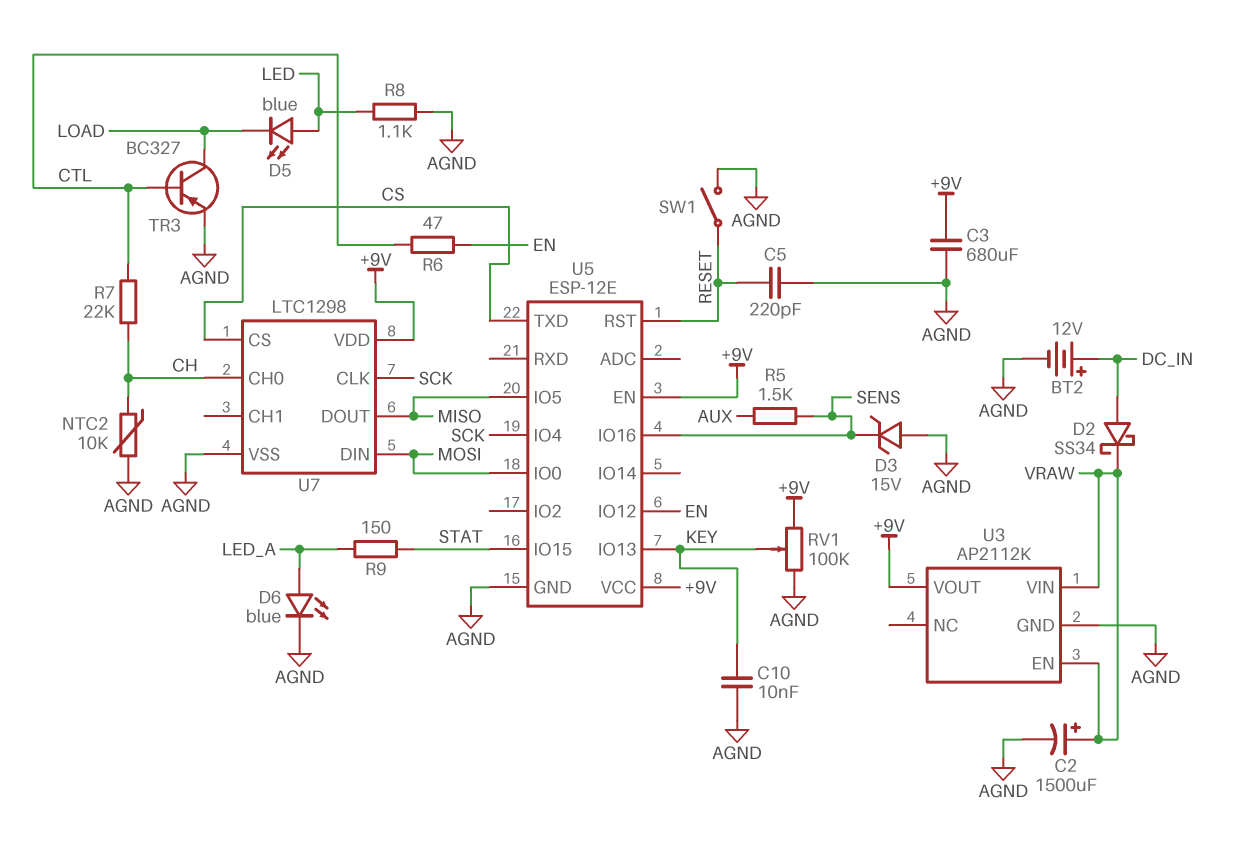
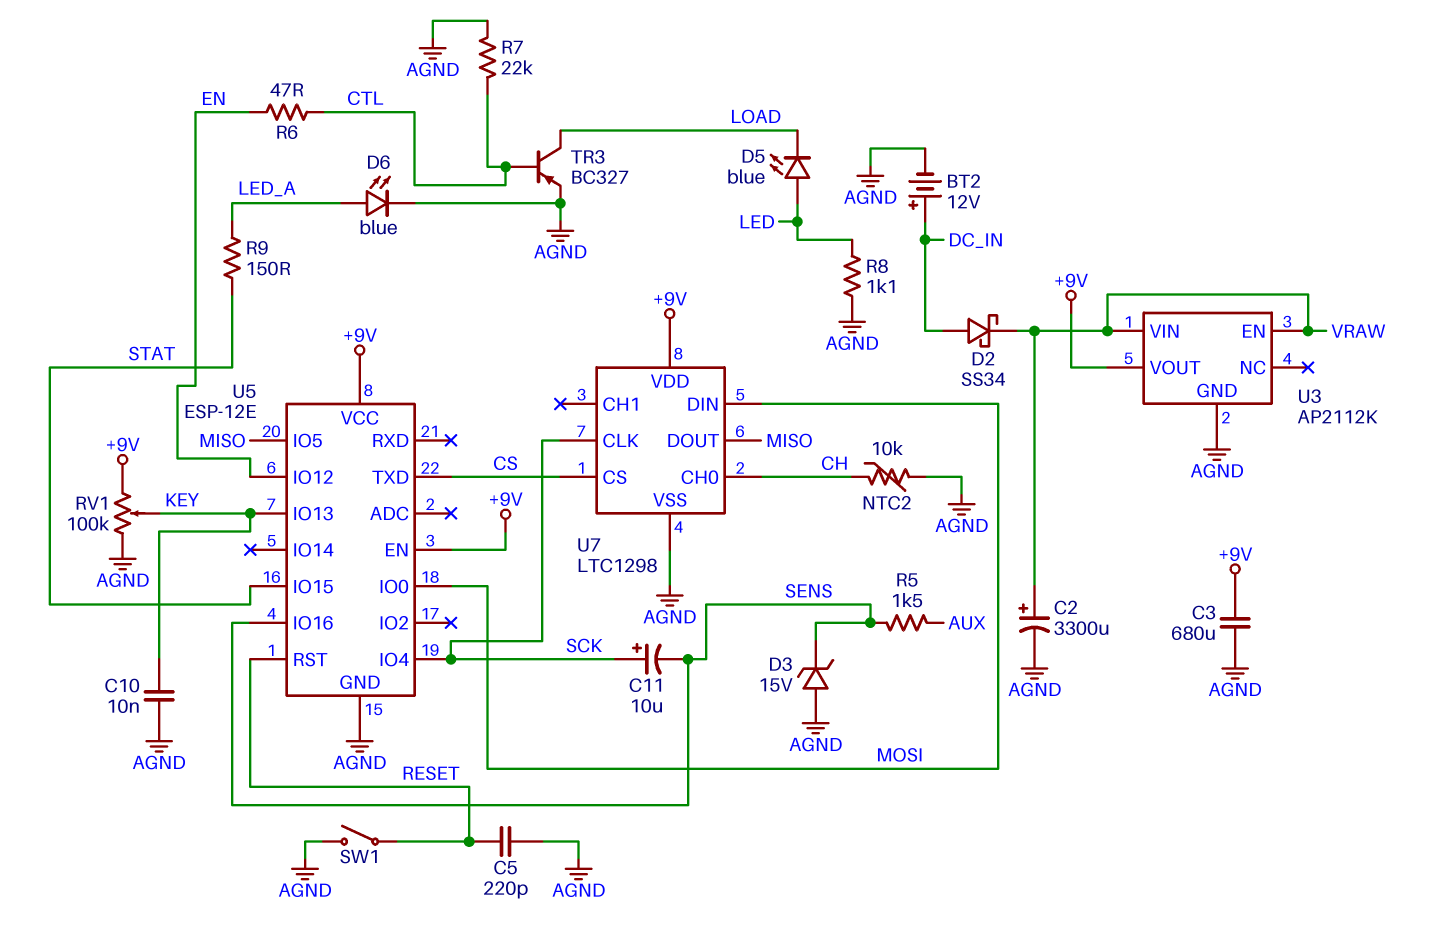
C2: 1500uF (plus VRAW, minus AGND) -> 3300uF (plus VRAW, minus AGND)
C11: none -> 10uF (plus SCK, minus SENS)
R7: 22k (CH, CTL) -> 22k (AGND, CTL)

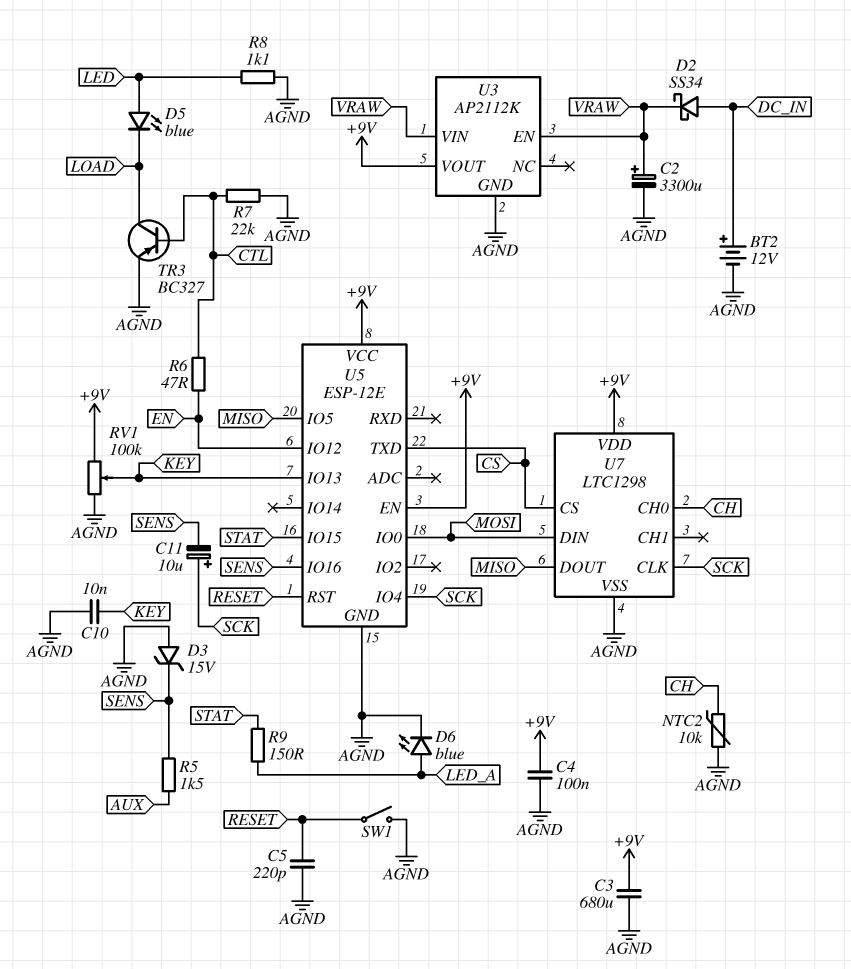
C4: none -> 100nF (+9V, AGND)

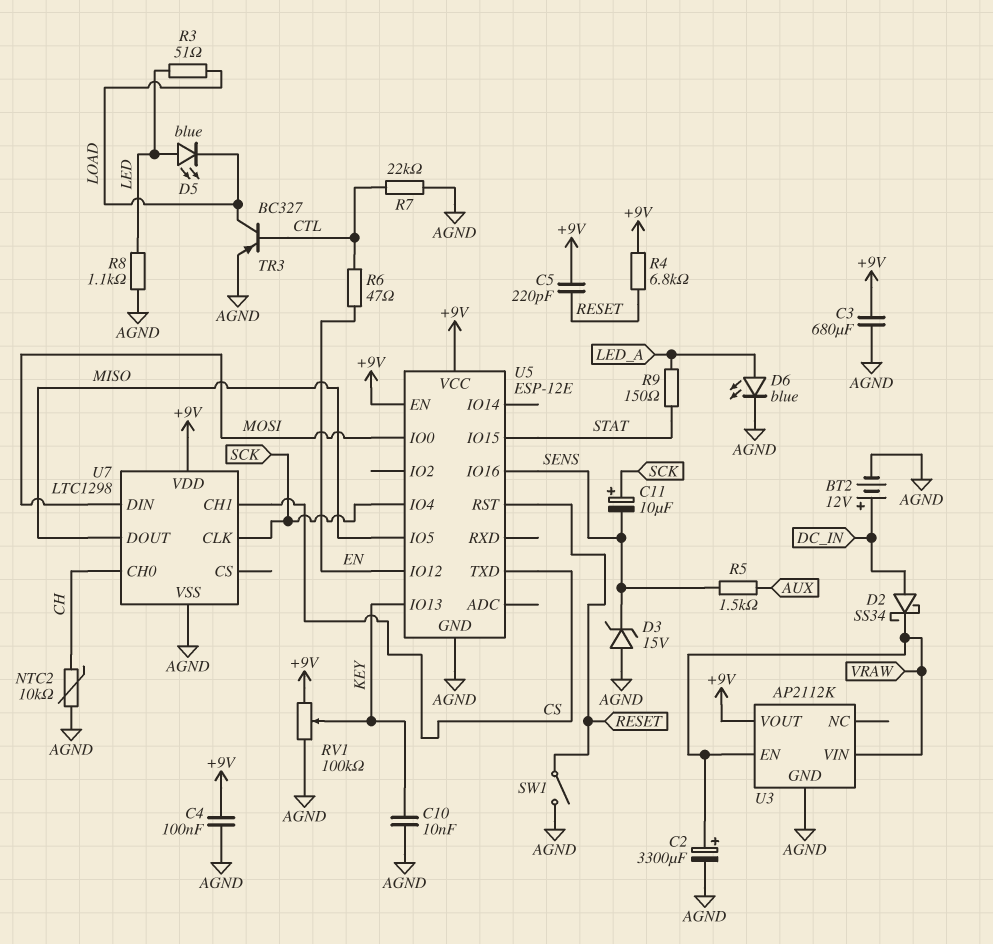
C5: 220pF (AGND, RESET) -> 220pF (+9V, RESET)
R3: none -> 51 (LED, LOAD)
R4: none -> 6.8k (+9V, RESET)
U7 pin CH1: none -> CS
U7 pin CS: CS -> none

